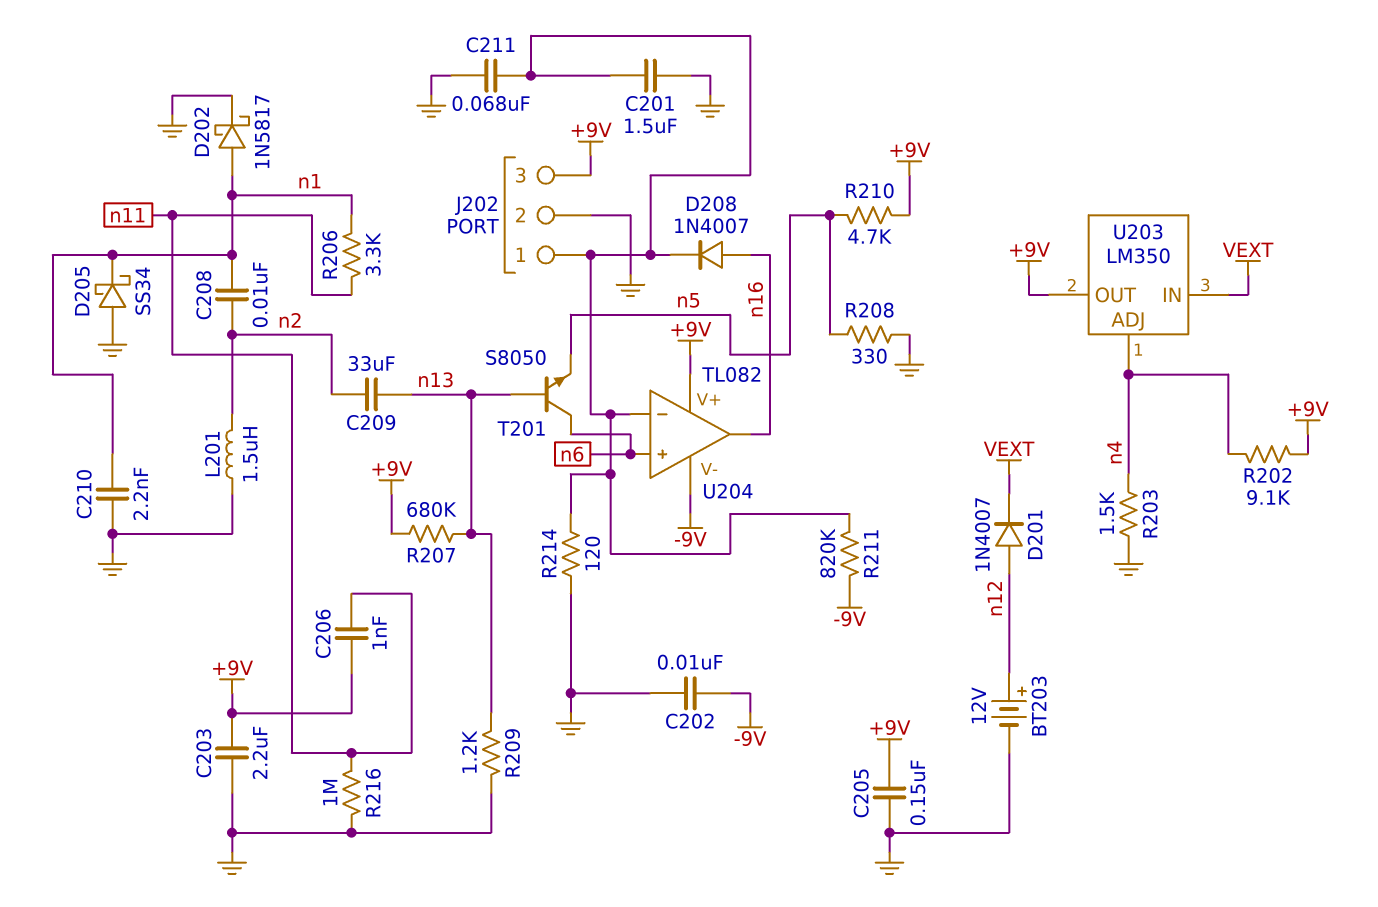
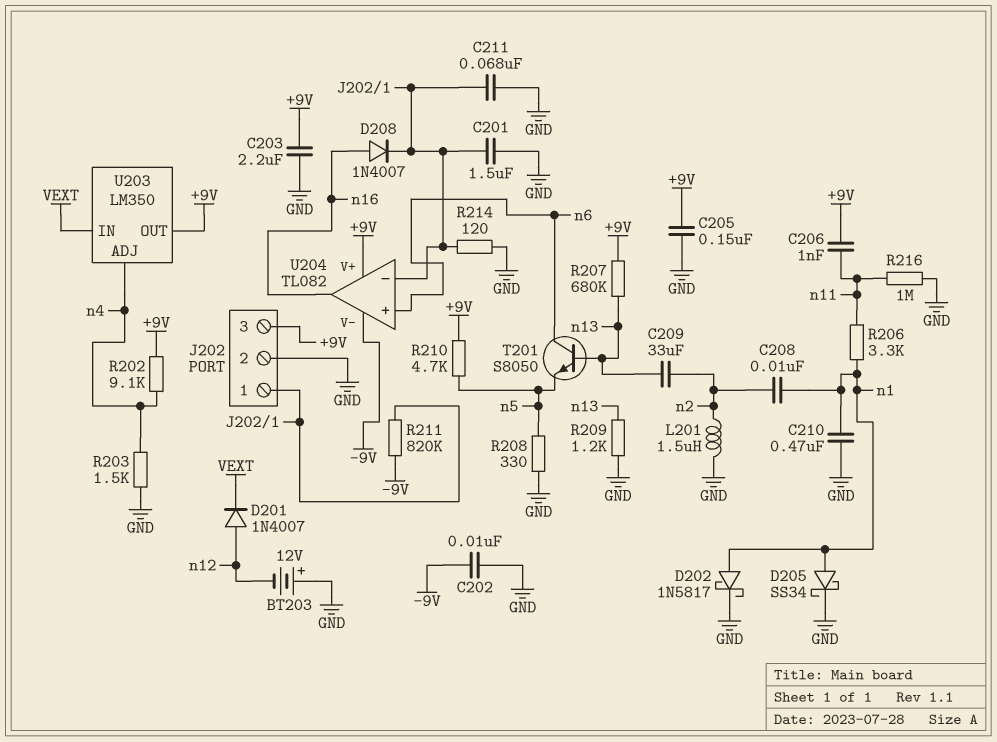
BT203: 12V (plus n12, minus GND) -> 12V (plus GND, minus n12)
C210: 2.2nF (GND, n1) -> 470nF (GND, n1)
D205: schottky SS34 (A GND, K n1) -> schottky SS34 (A n1, K GND)

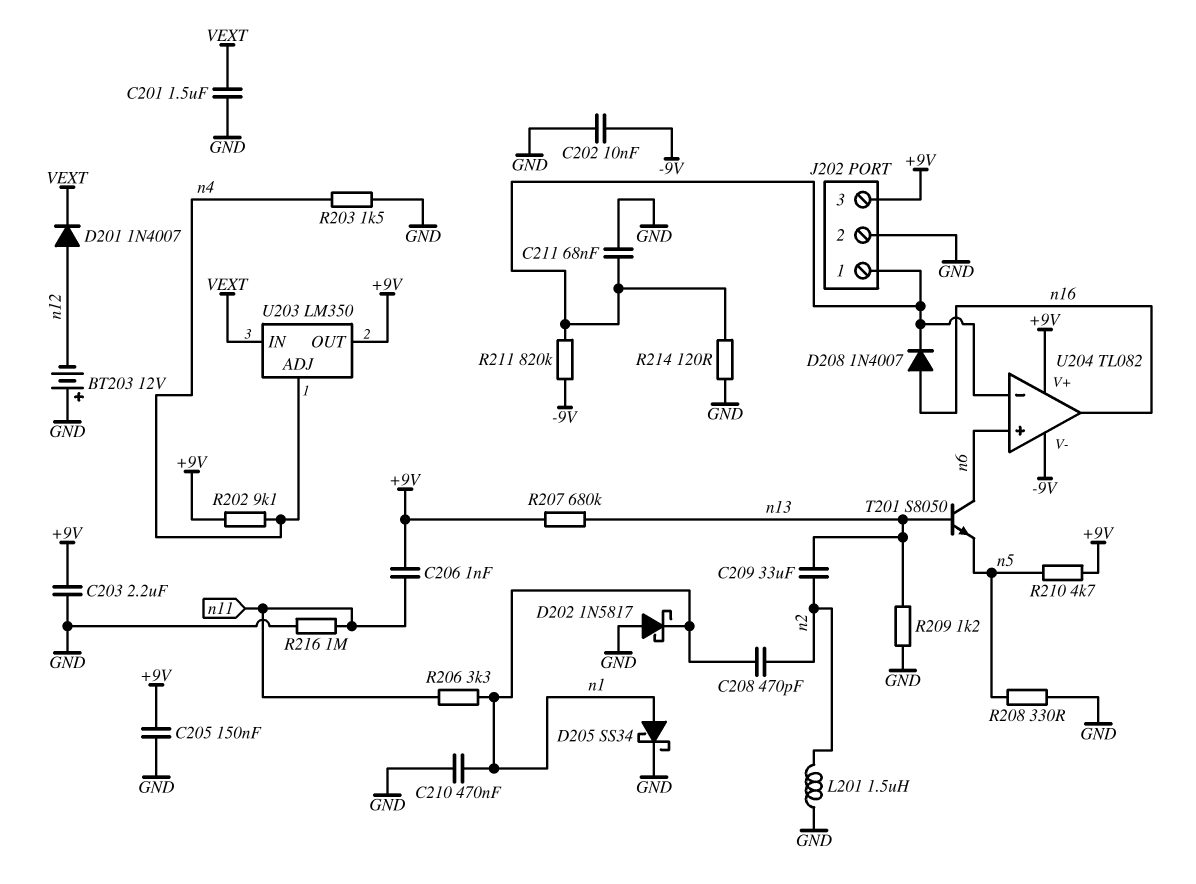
C201: 1.5uF (GND, J202/1) -> 1.5uF (GND, VEXT)
C208: 10nF (n1, n2) -> 470pF (n1, n2)
D202: schottky 1N5817 (A n1, K GND) -> schottky 1N5817 (A GND, K n1)

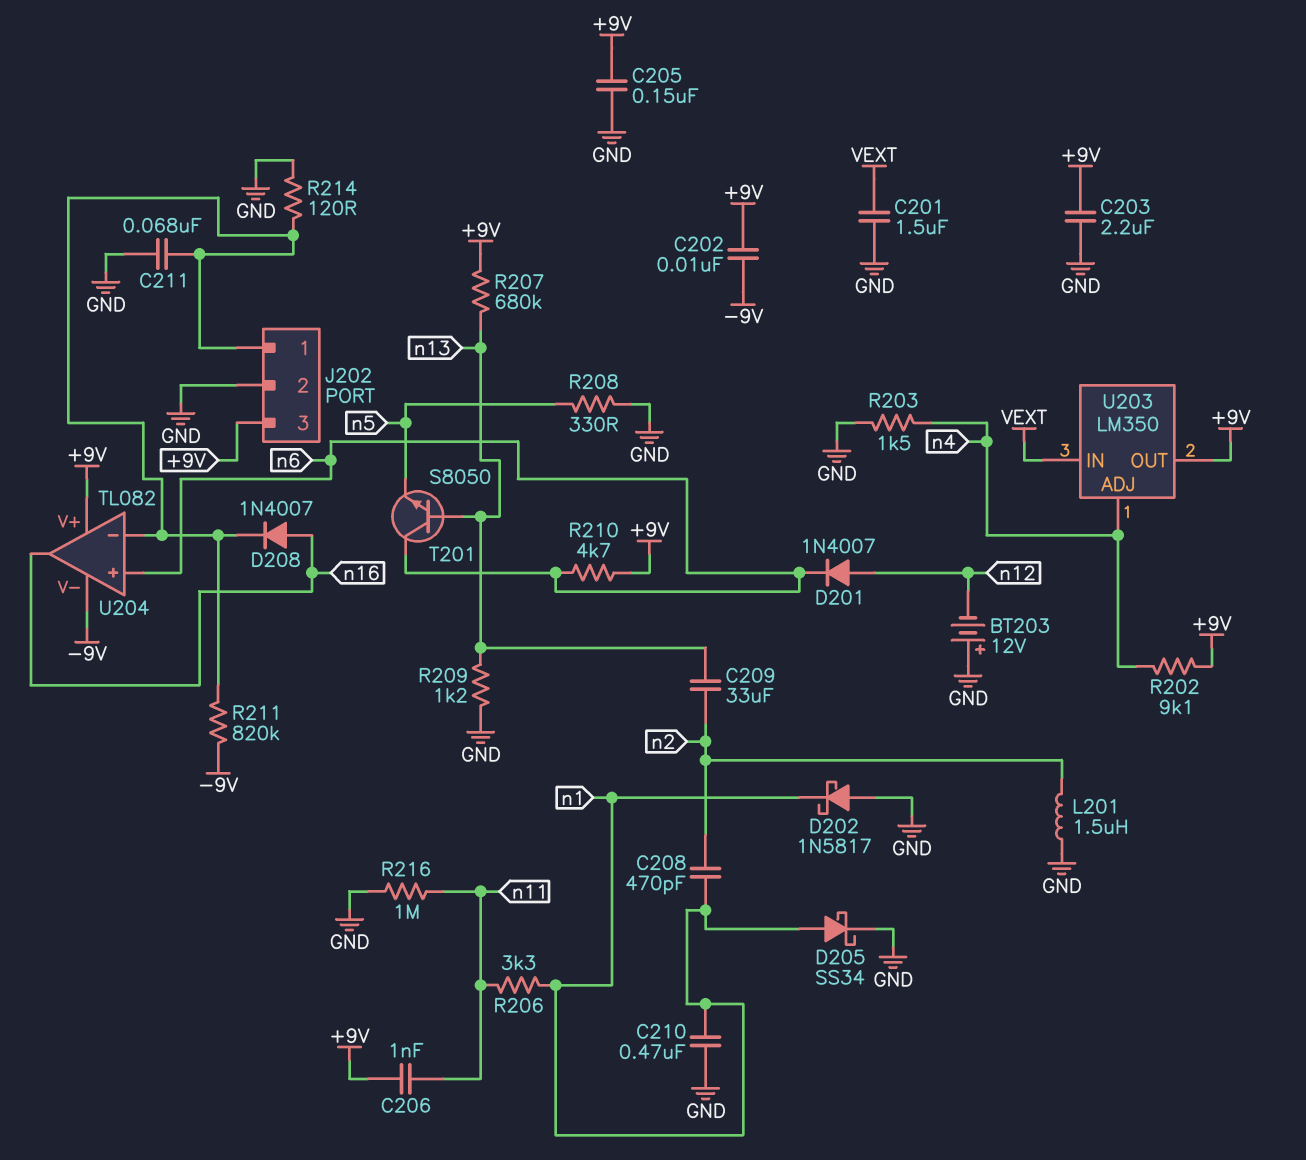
C202: 10nF (-9V, GND) -> 10nF (+9V, -9V)
D201: diode 1N4007 (A n12, K VEXT) -> diode 1N4007 (A n12, K n6)
R210: 4.7k (+9V, n5) -> 4.7k (+9V, n6)

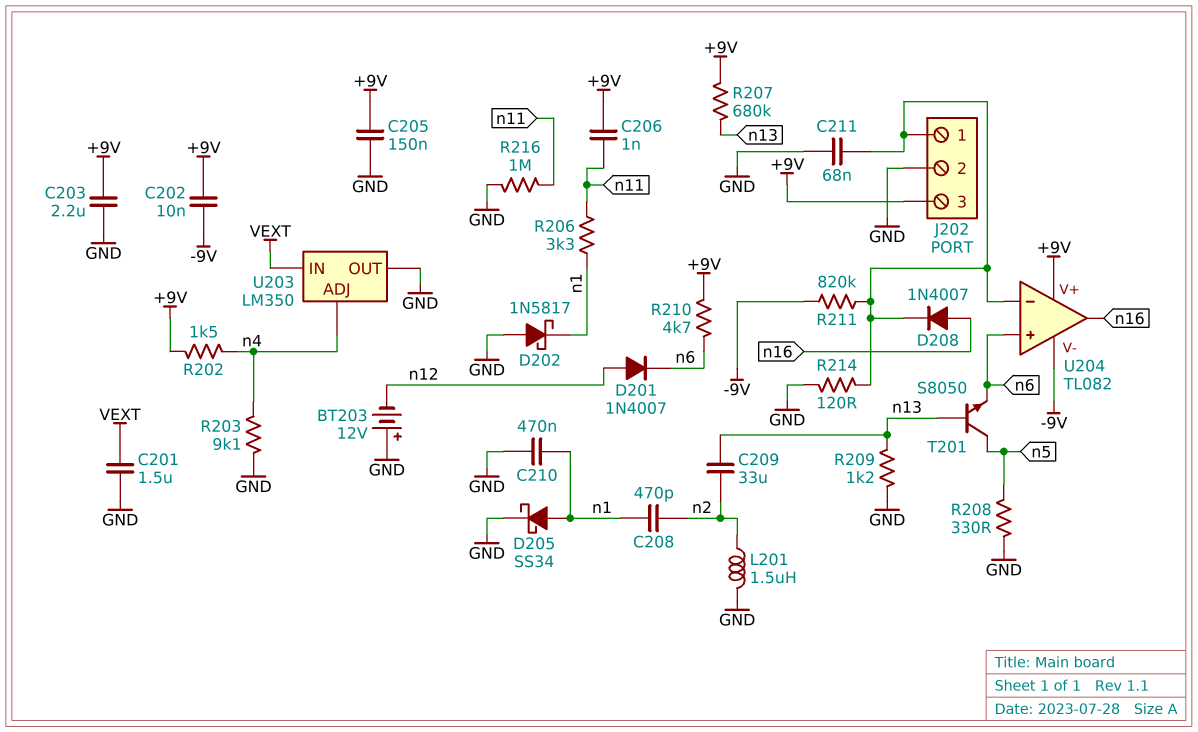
R202: 9.1k (+9V, n4) -> 1.5k (+9V, n4)
R203: 1.5k (GND, n4) -> 9.1k (GND, n4)
T201: NPN S8050 (B n13, C n6, E n5) -> NPN S8050 (B n13, C n5, E n6)
U203 pin OUT: +9V -> GND

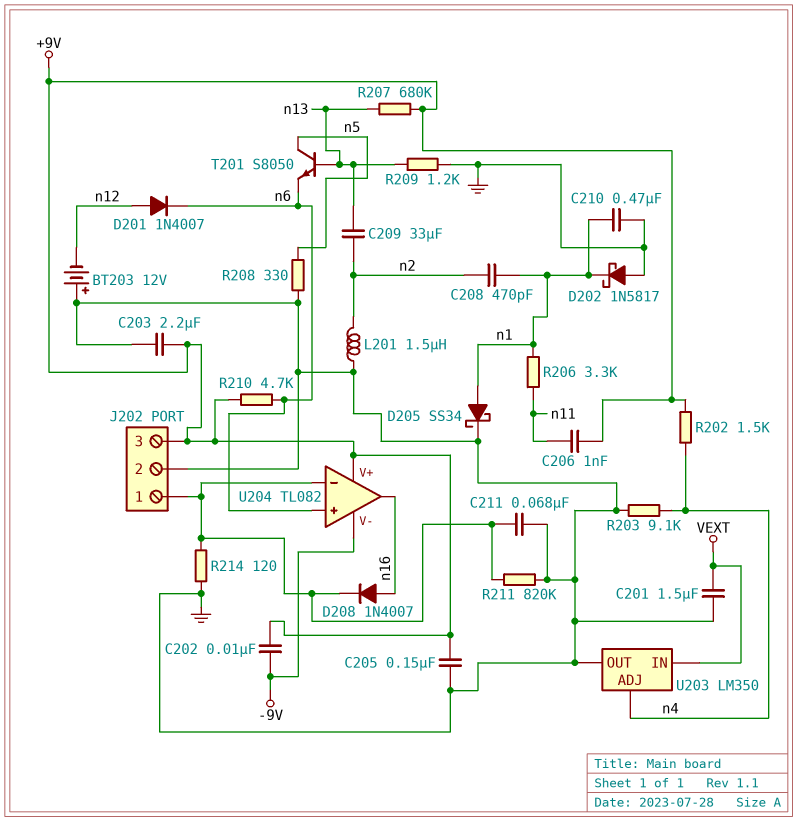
R211: 820k (-9V, J202/1) -> 820k (GND, J202/1)
R216: 1M (GND, n11) -> none

